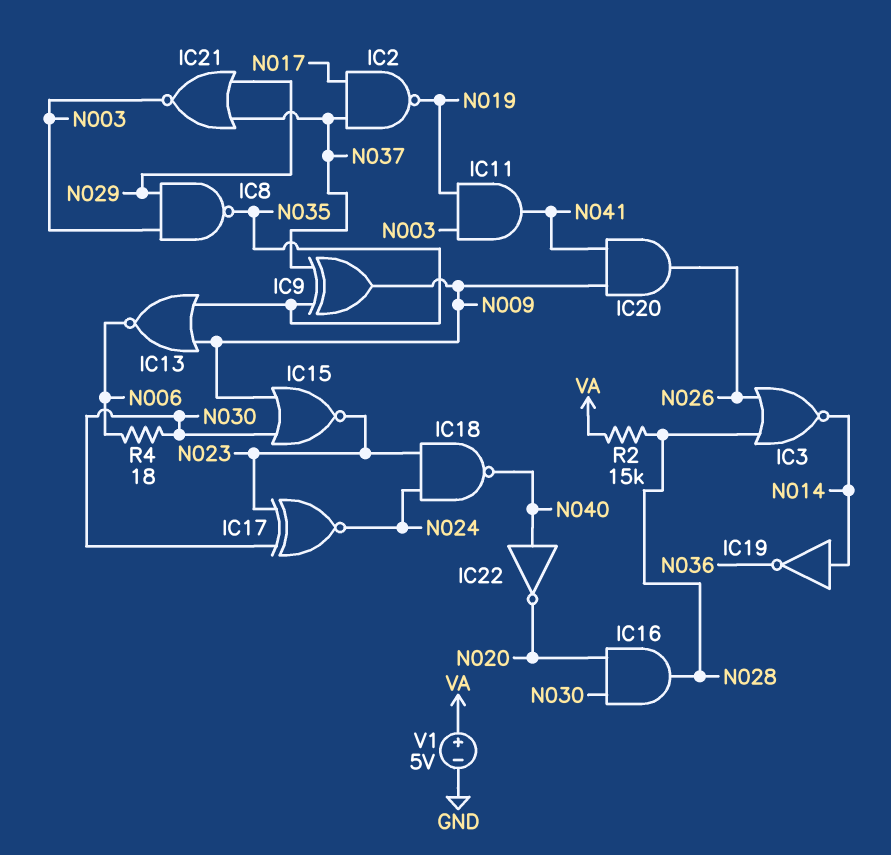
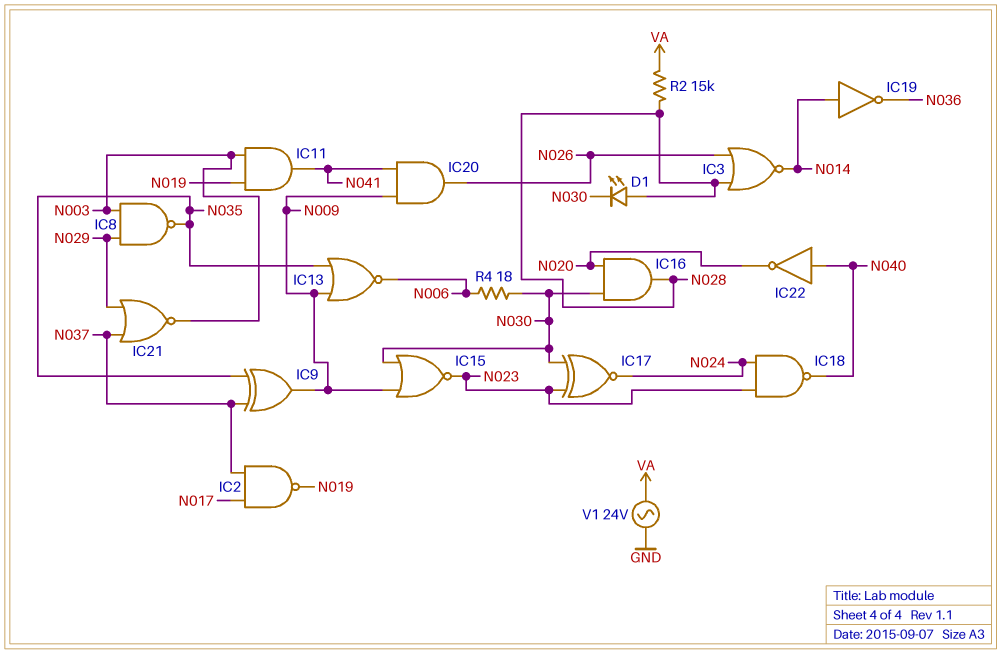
D1: none -> LED (A N028, K N030)
V1: 5V (plus VA, minus GND) -> AC 24V (GND, VA)

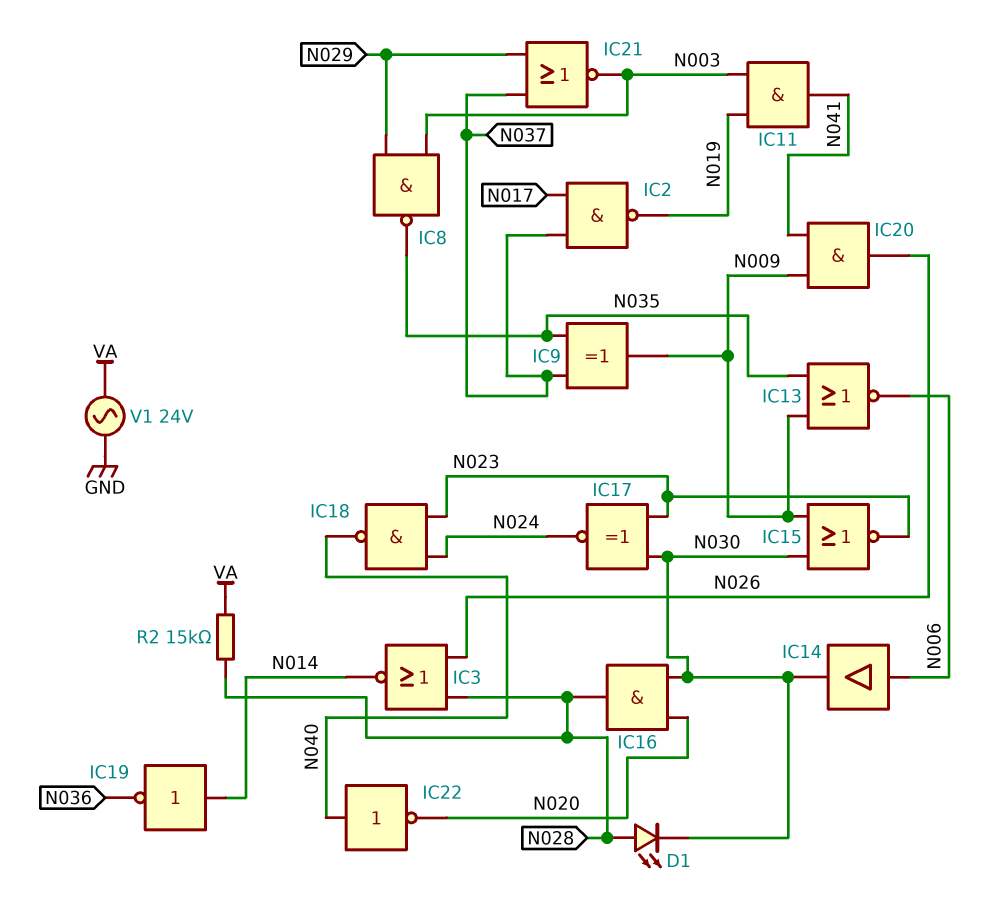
IC14: none -> buffer (in N006, out N030)
R4: 18 (N006, N030) -> none

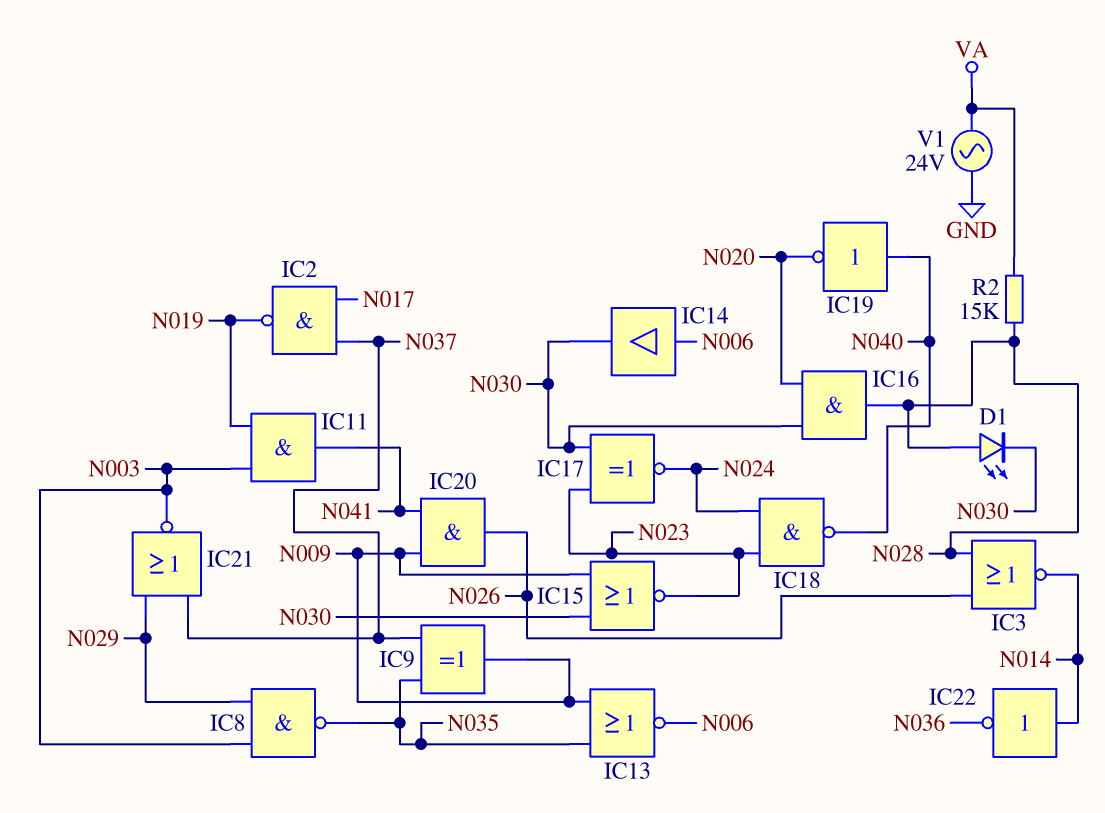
IC19: NOT (in N014, out N036) -> NOT (in N040, out N020)
IC22: NOT (in N040, out N020) -> NOT (in N014, out N036)

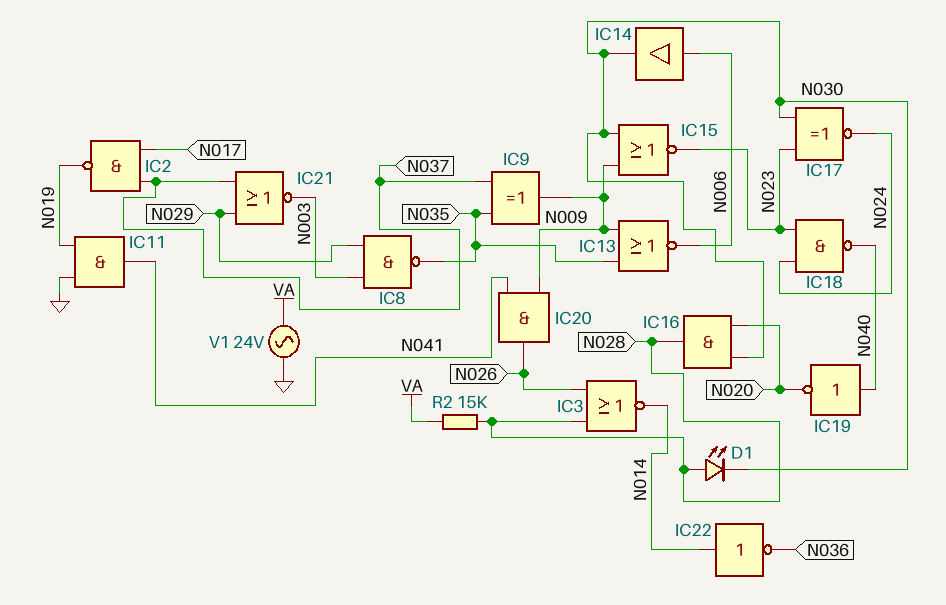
IC11: AND (in N003, in N019, out N041) -> AND (in GND, in N019, out N041)

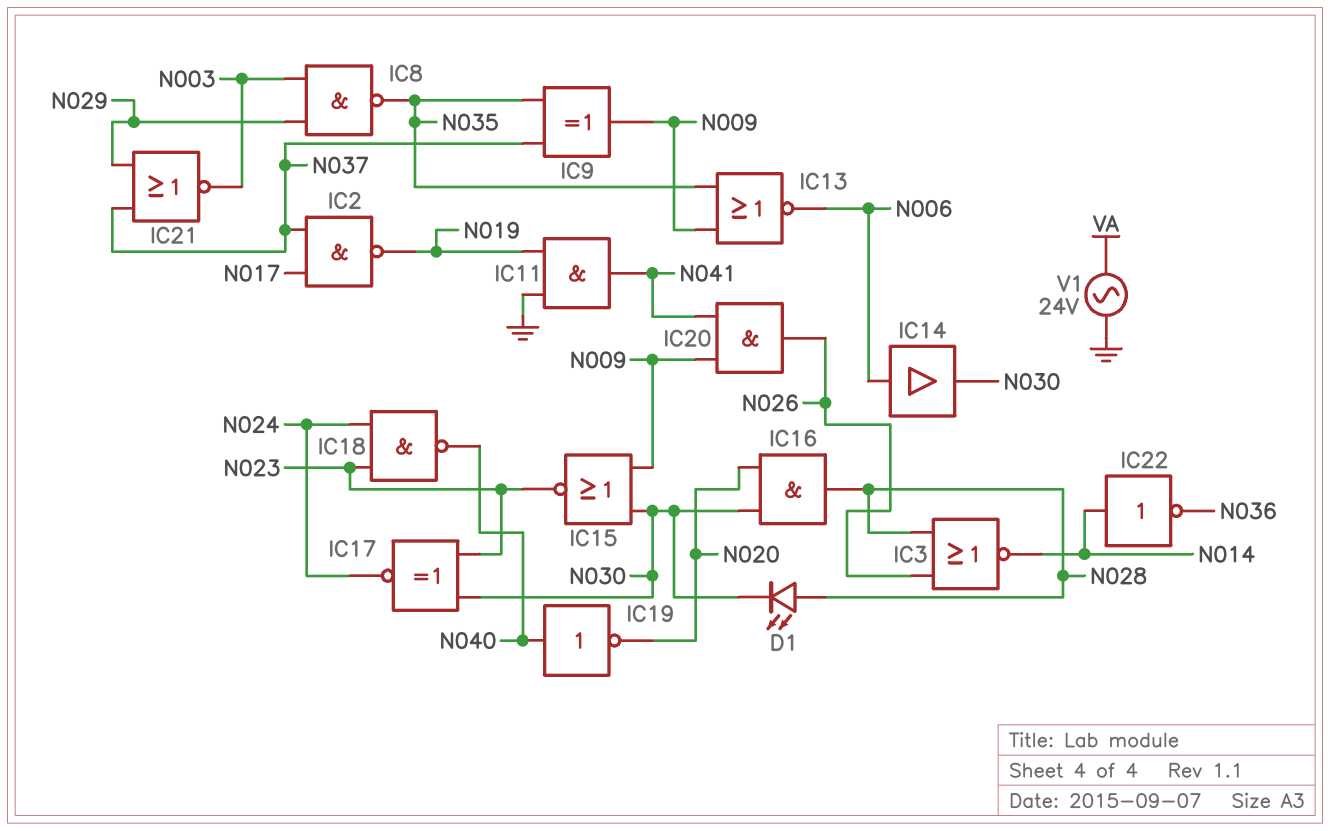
R2: 15k (N028, VA) -> none

